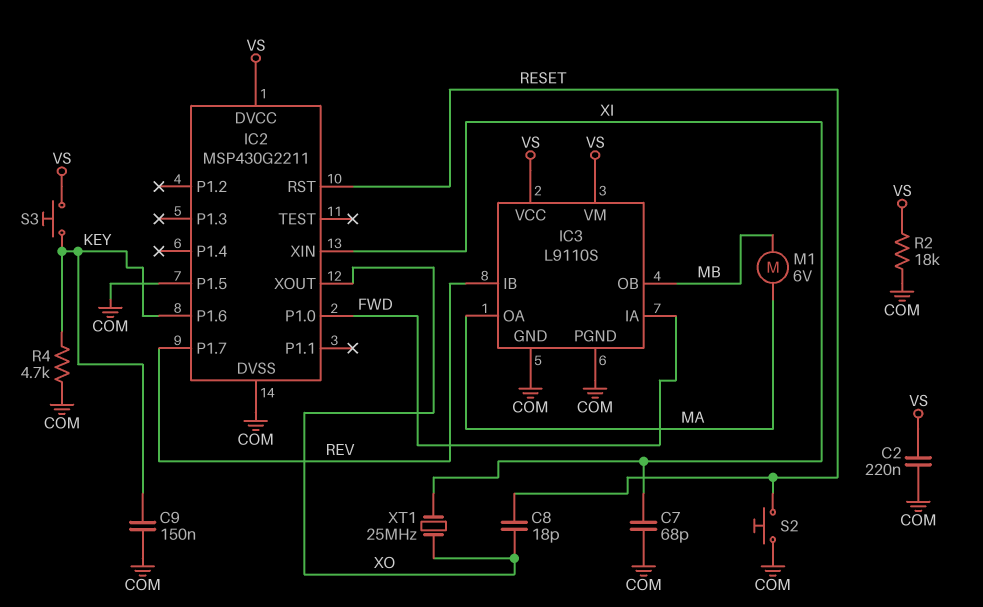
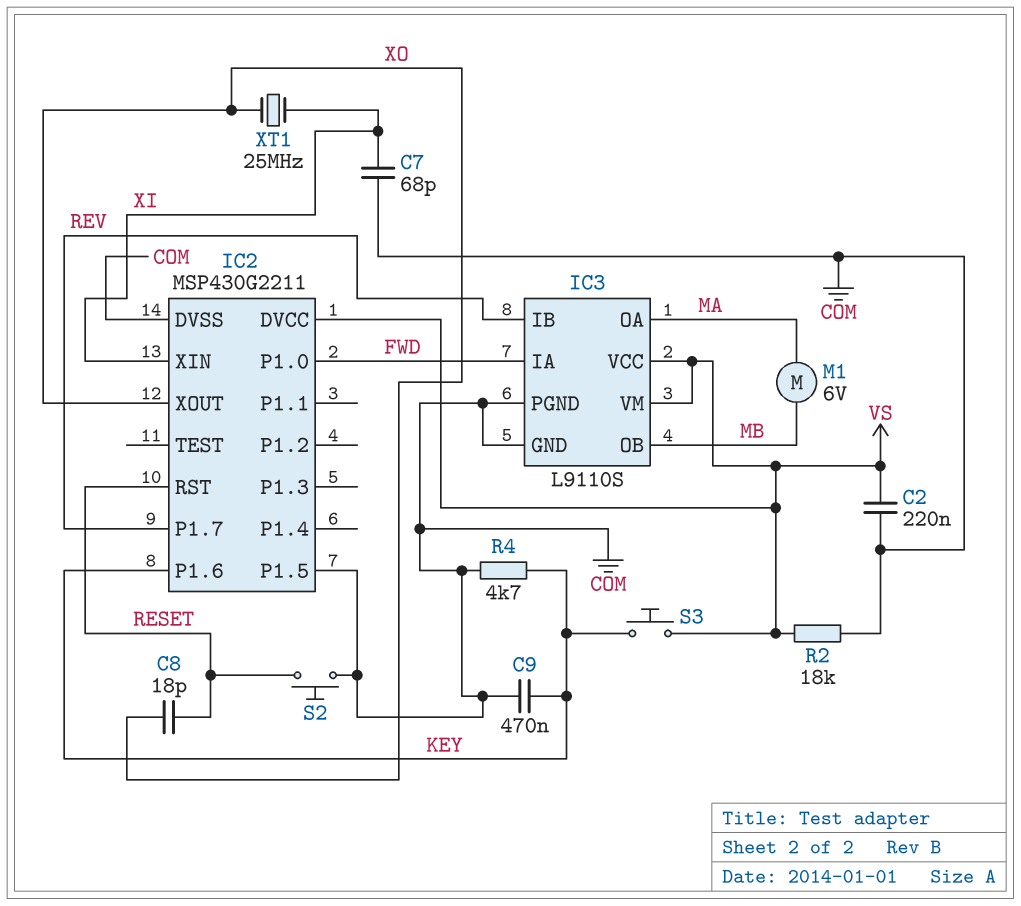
C9: 150nF (COM, KEY) -> 470nF (COM, KEY)

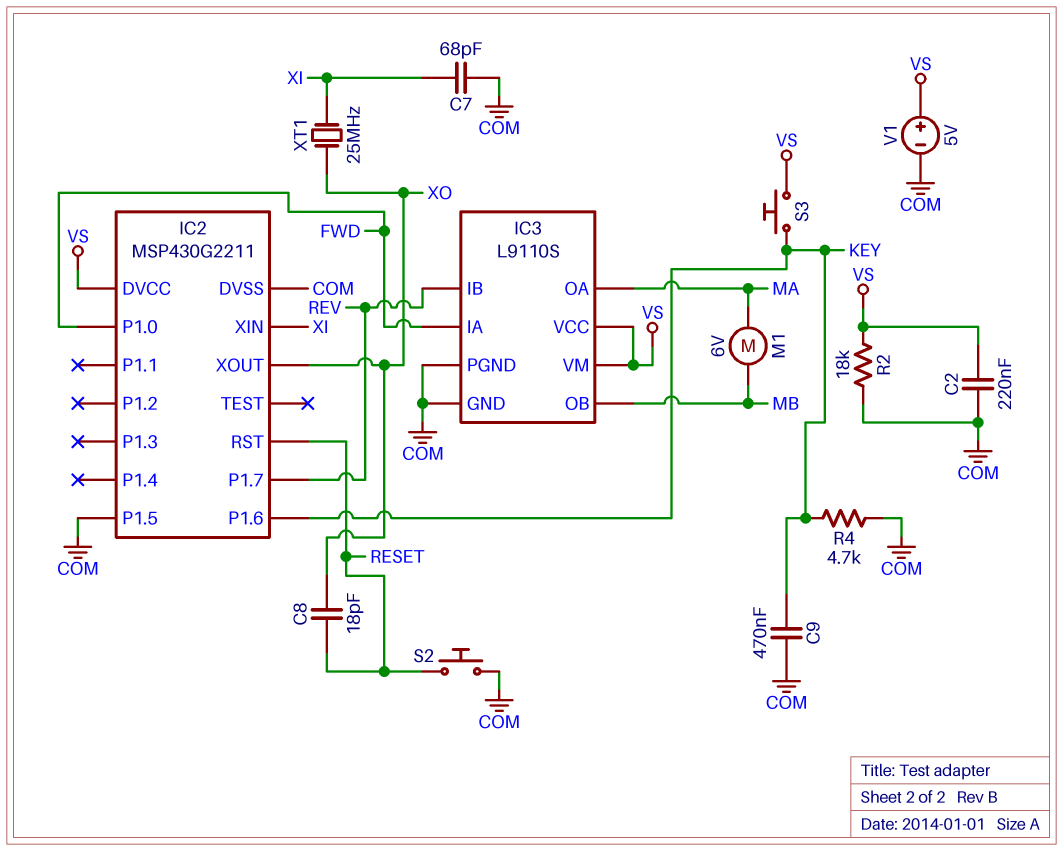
V1: none -> 5V (plus VS, minus COM)

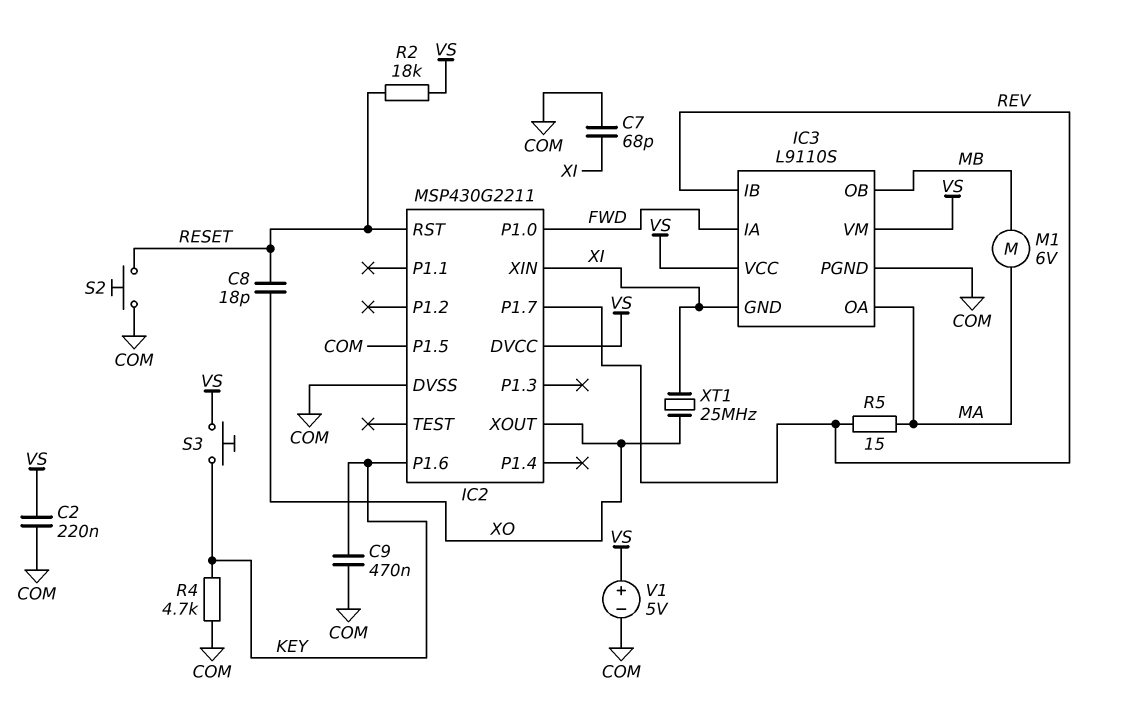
IC3 pin GND: COM -> XI
R2: 18k (COM, VS) -> 18k (RESET, VS)
R5: none -> 15 (MA, REV)

